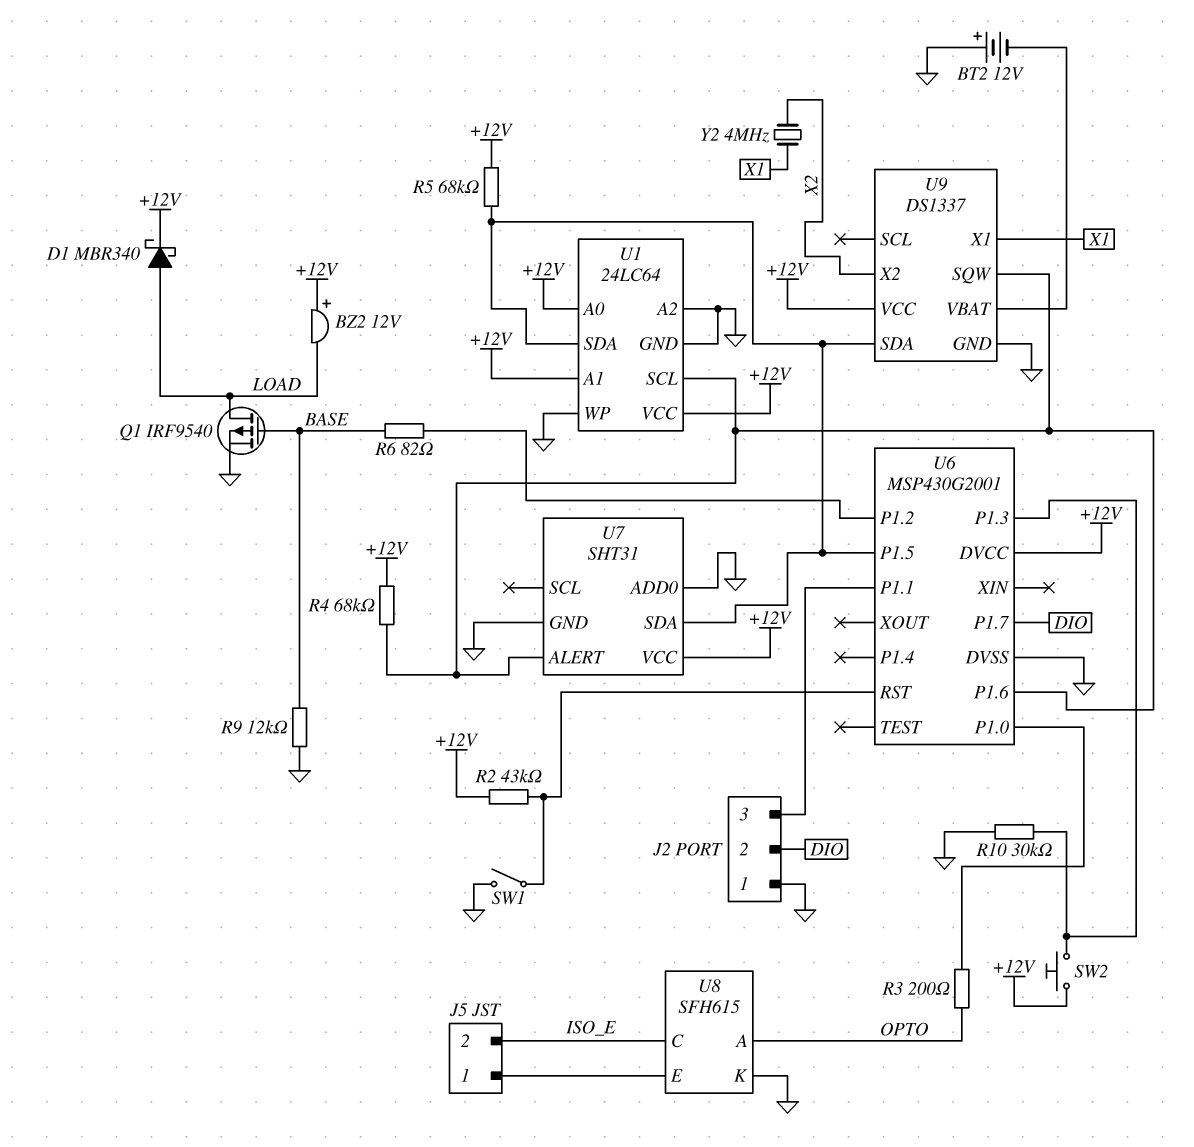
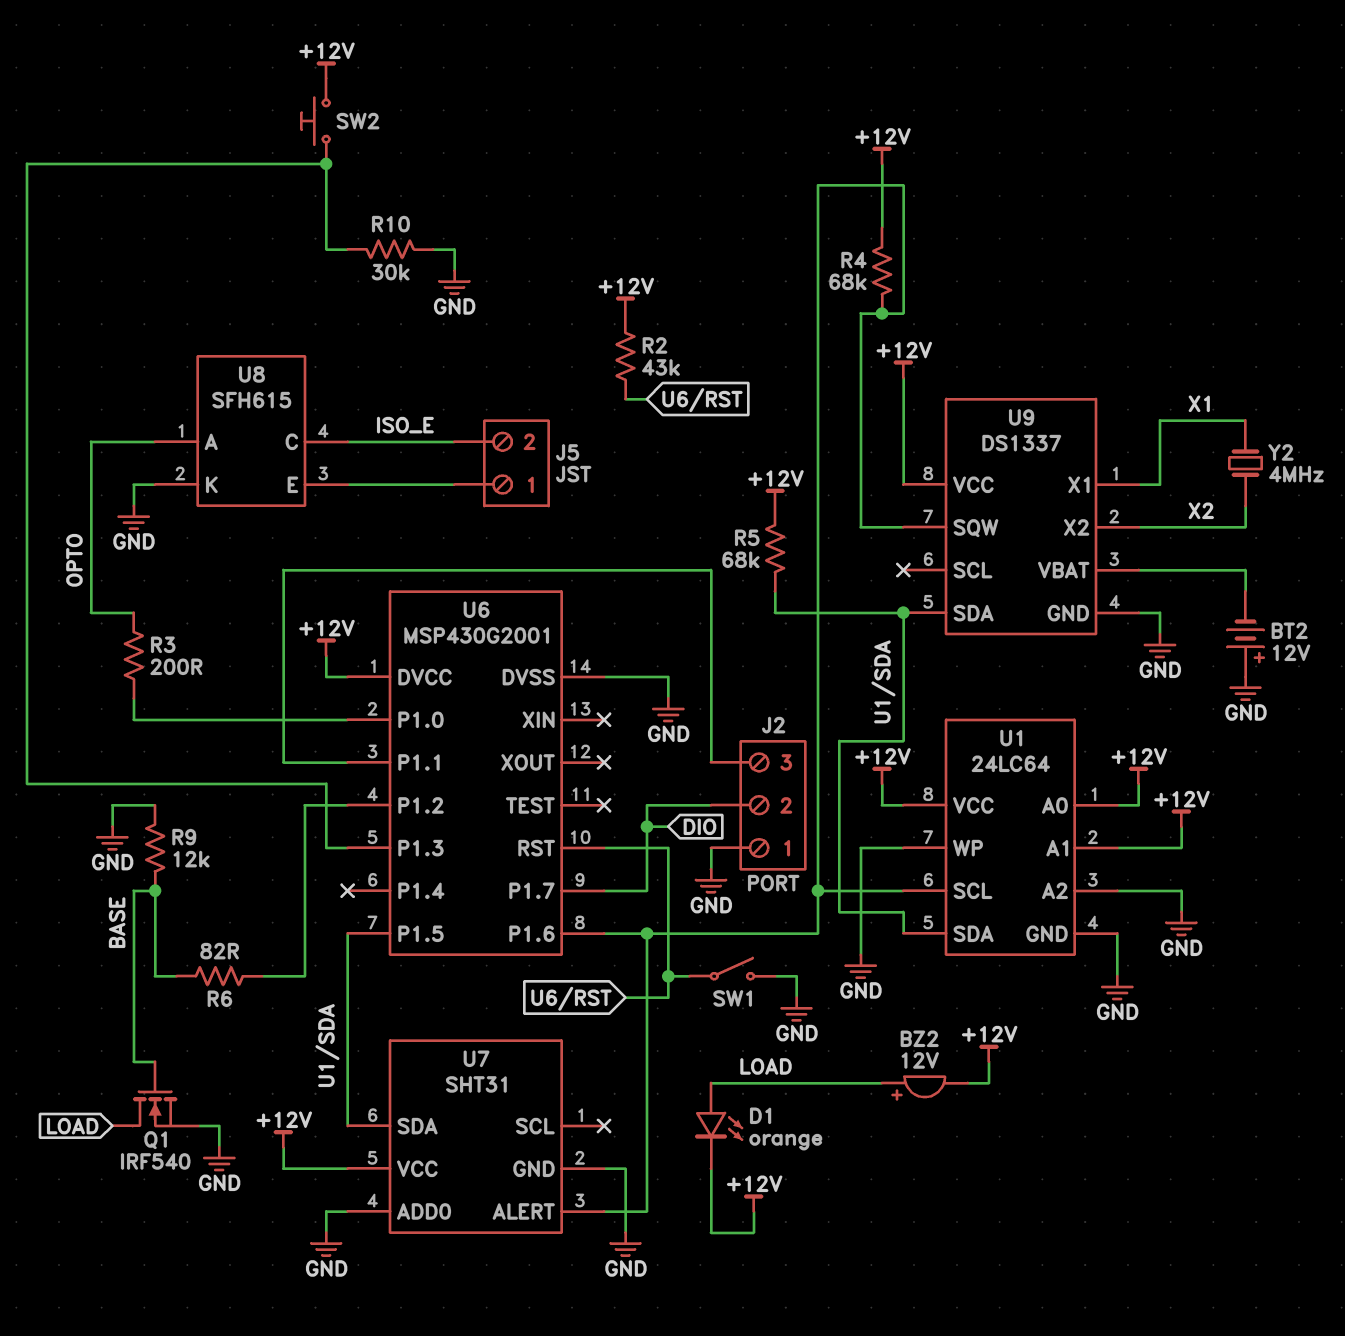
BZ2: buzzer 12V (plus +12V, minus LOAD) -> buzzer 12V (plus LOAD, minus +12V)
D1: schottky MBR340 (A LOAD, K +12V) -> LED orange (A LOAD, K +12V)
Q1: PMOS IRF9540 (G BASE, D LOAD, S GND) -> NMOS IRF540 (G BASE, D LOAD, S GND)

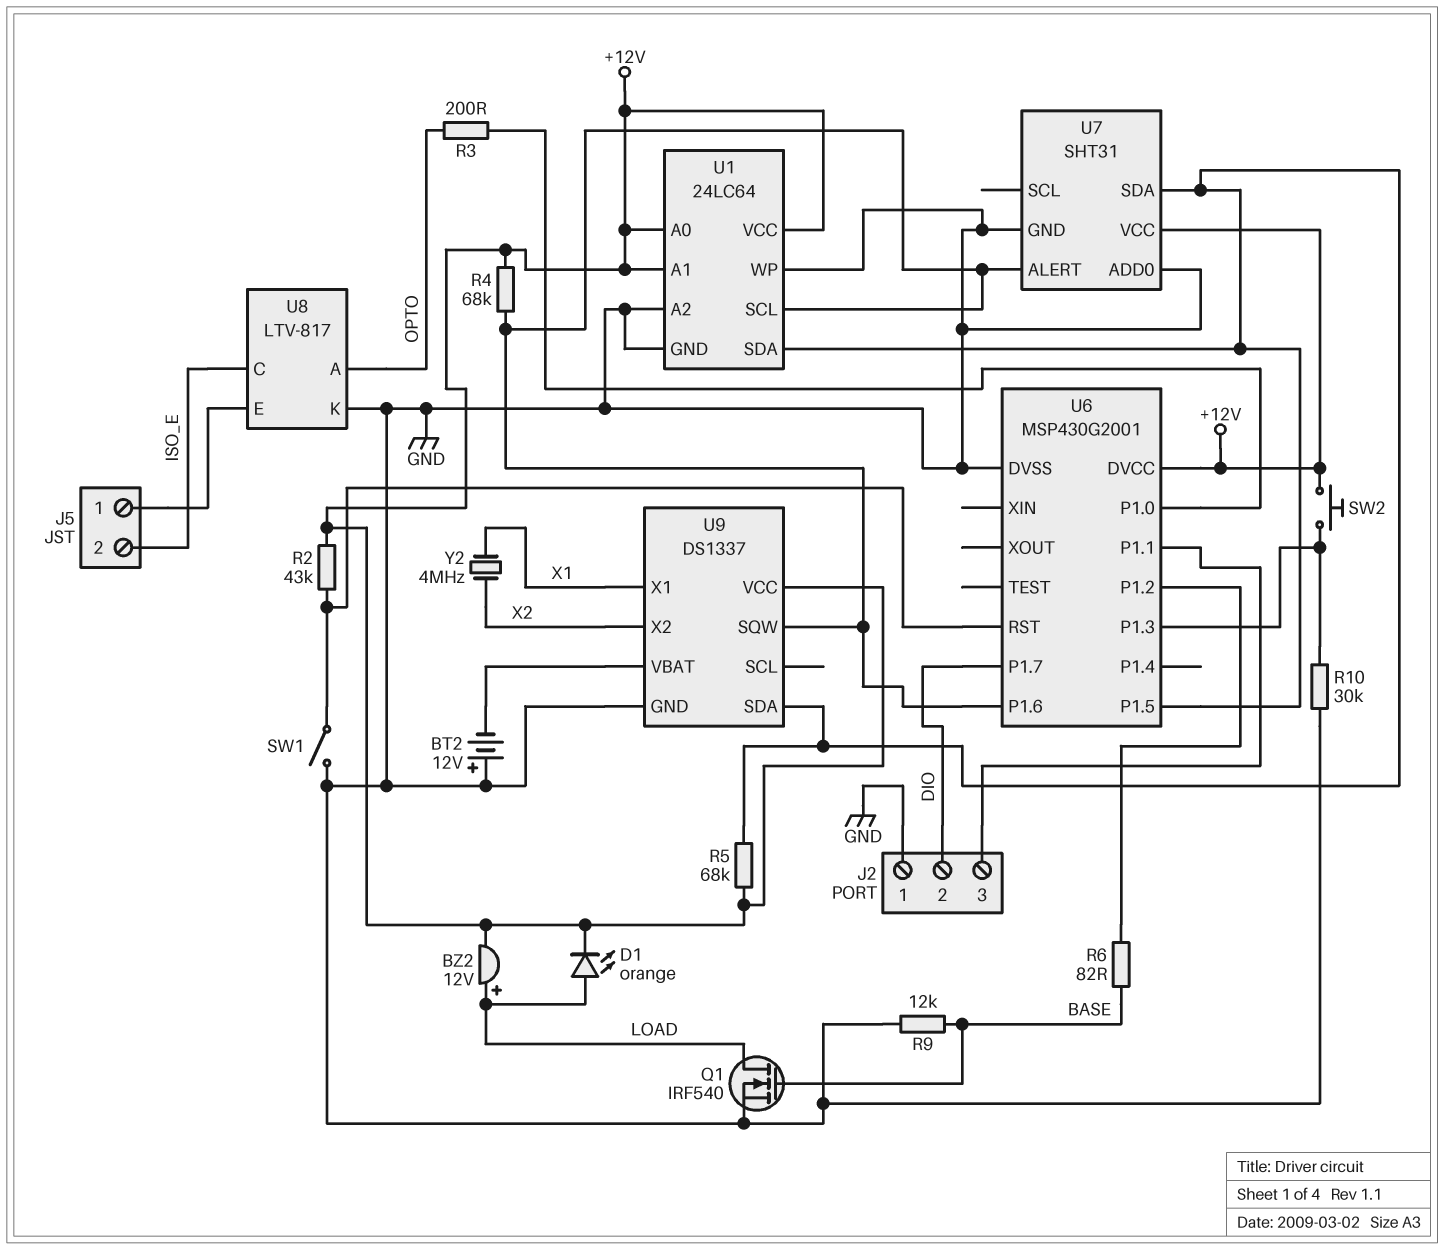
U8: SFH615 -> LTV-817

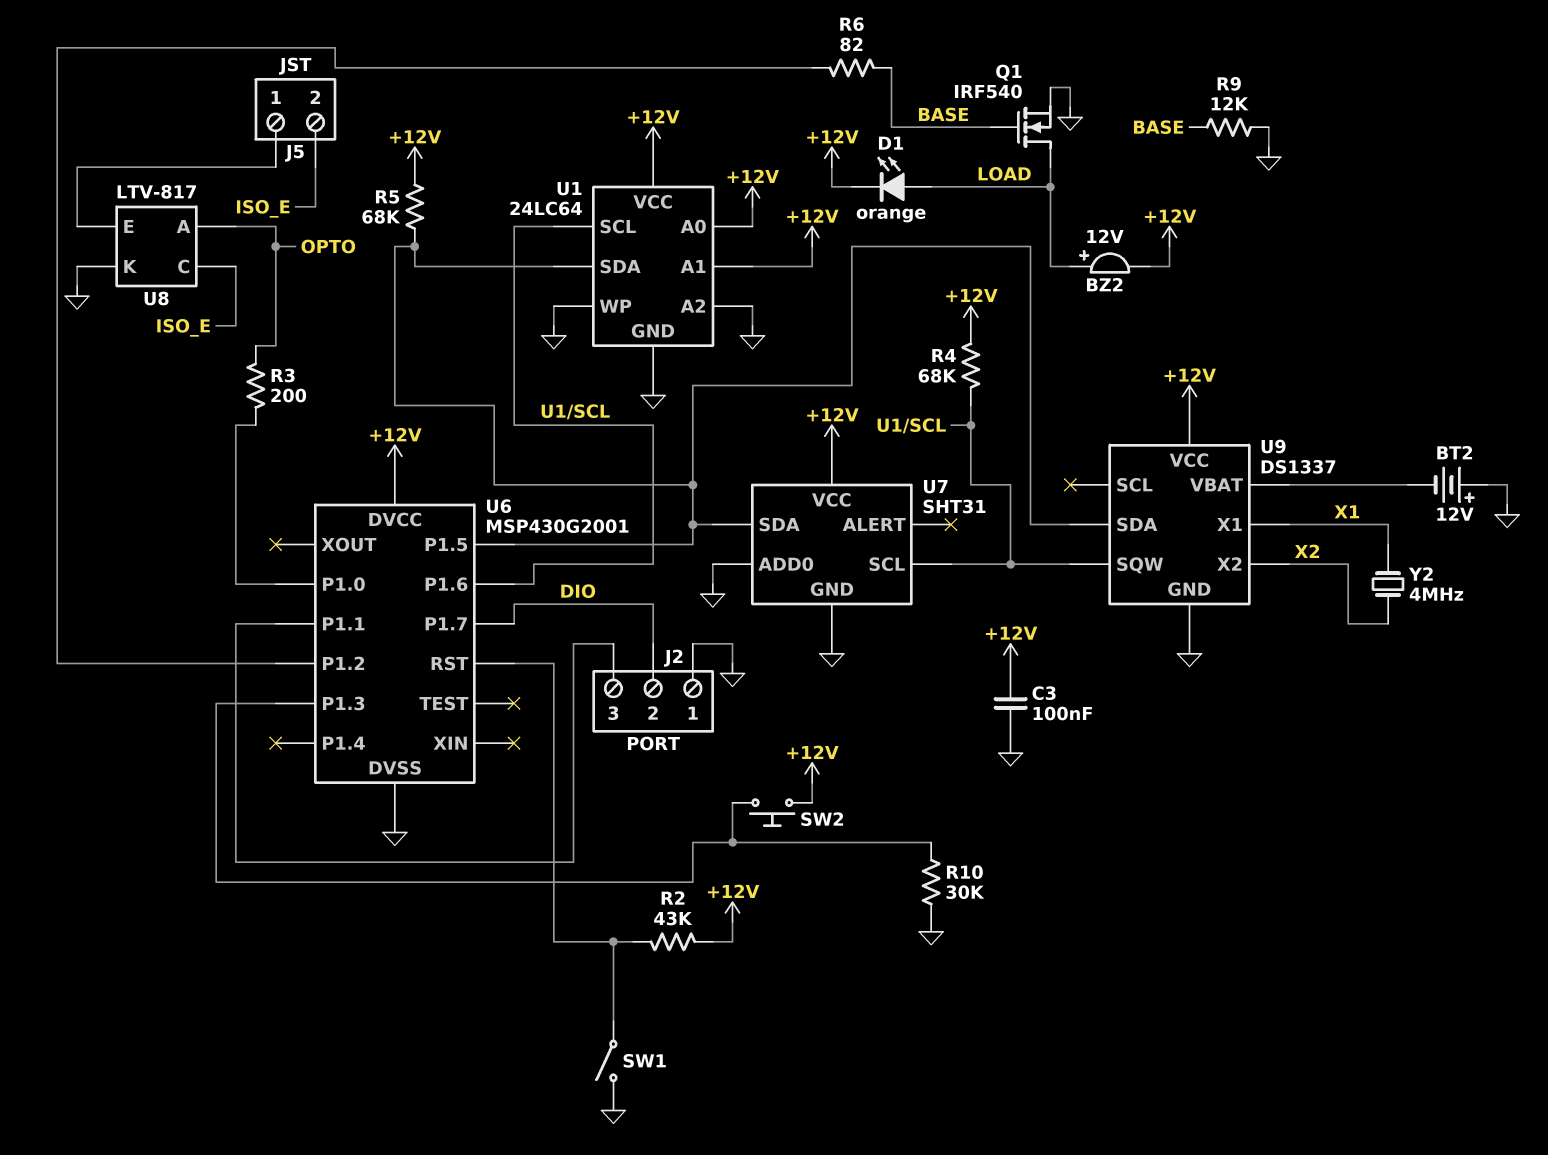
C3: none -> 100nF (+12V, GND)
U7 pin ALERT: U1/SCL -> none
U7 pin SCL: none -> U1/SCL

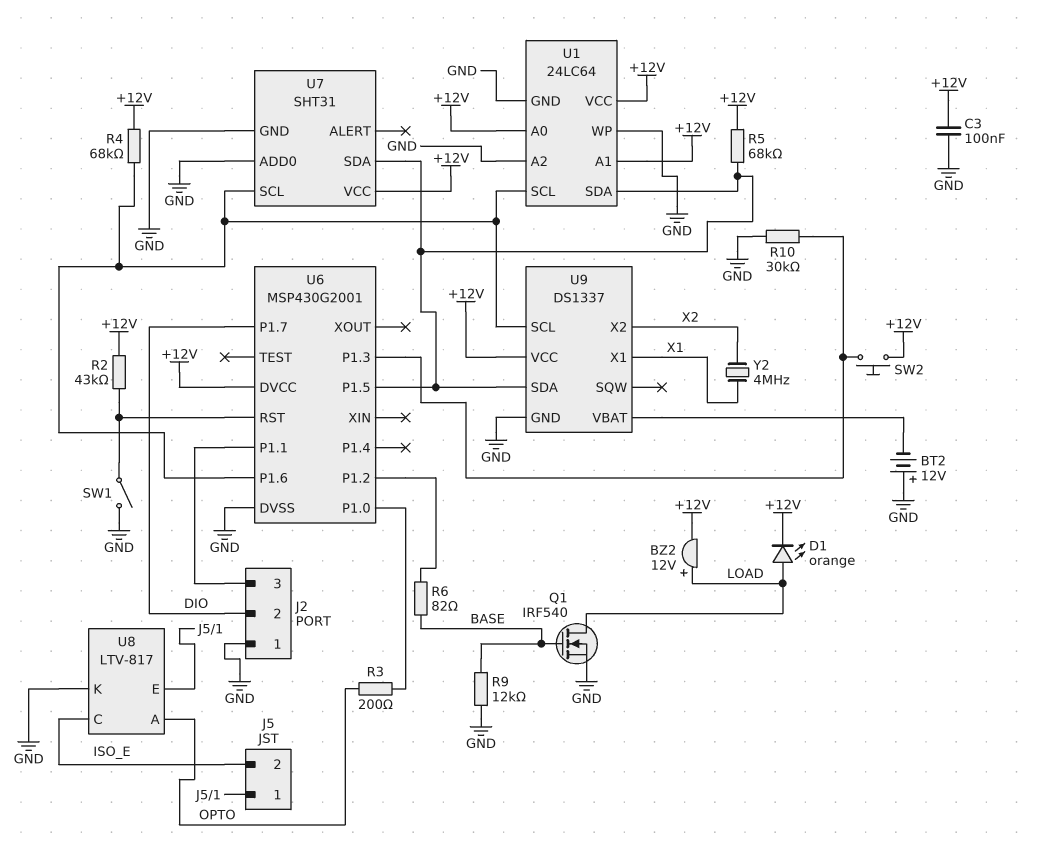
U9 pin SCL: none -> U1/SCL
U9 pin SQW: U1/SCL -> none

